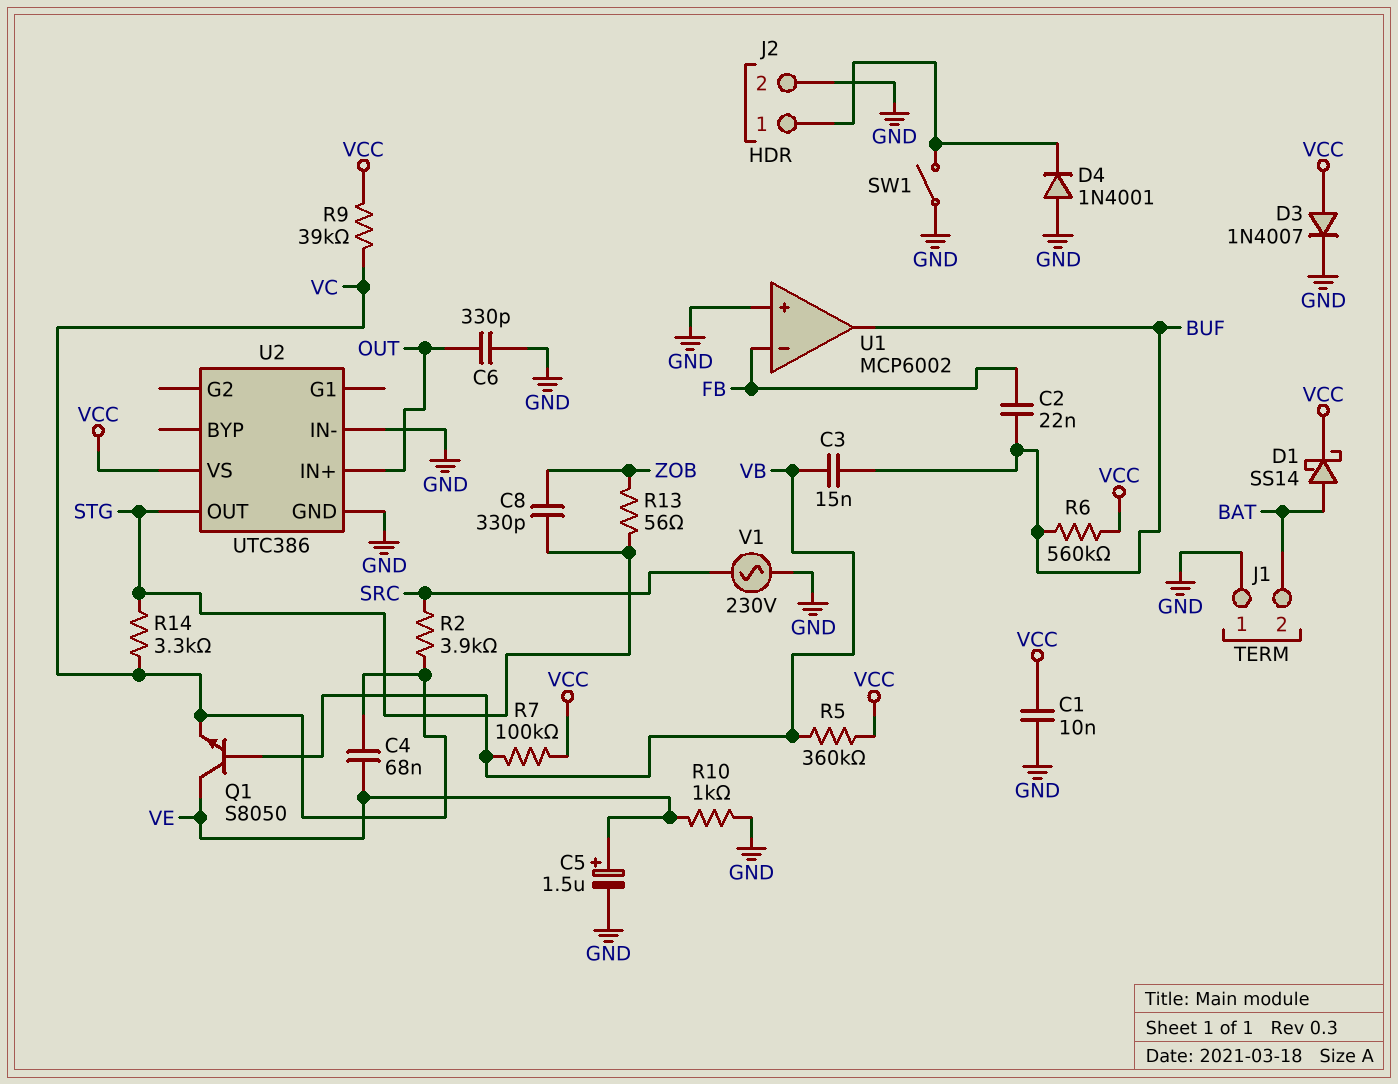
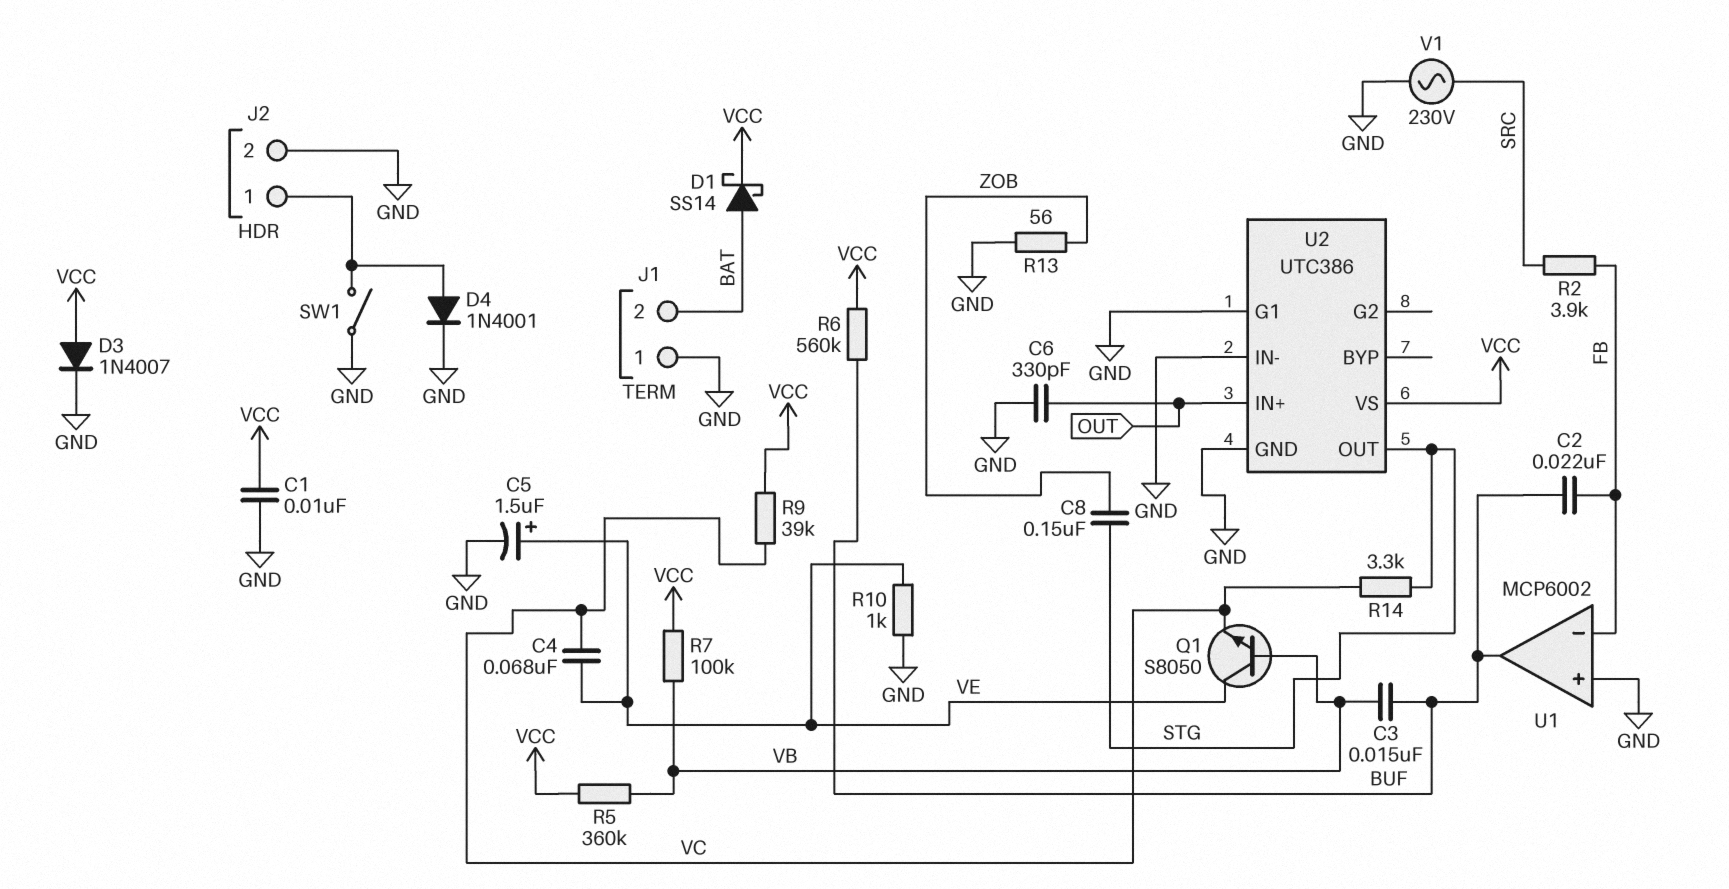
C8: 330pF (STG, ZOB) -> 150nF (STG, ZOB)
D4: diode 1N4001 (A GND, K J2/1) -> diode 1N4001 (A J2/1, K GND)
R2: 3.9k (SRC, VC) -> 3.9k (FB, SRC)
R13: 56 (STG, ZOB) -> 56 (GND, ZOB)
U2 pin G1: none -> GND

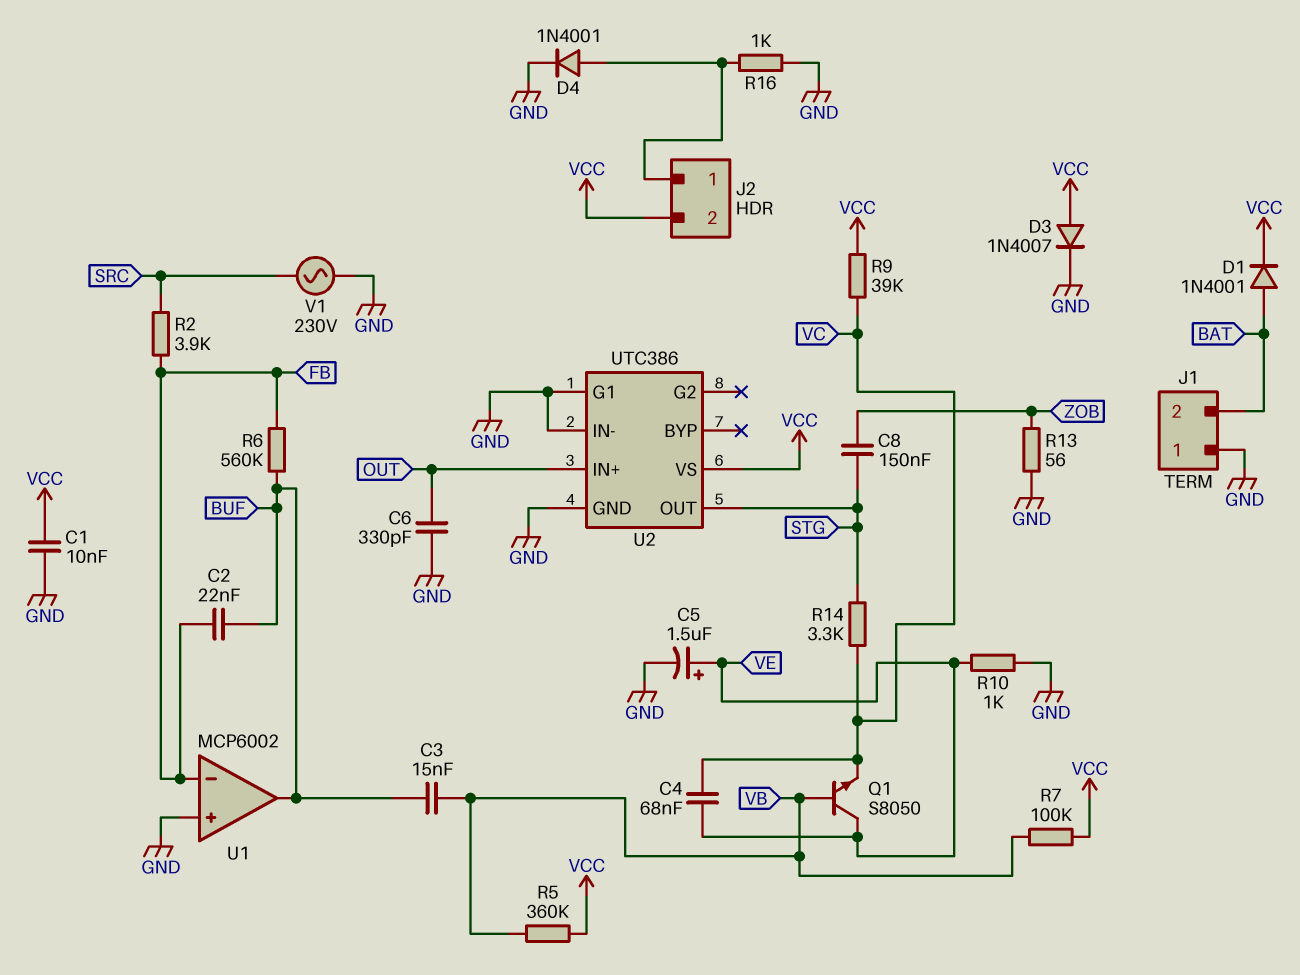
D1: schottky SS14 (A BAT, K VCC) -> diode 1N4001 (A BAT, K VCC)
J2 pin 2: GND -> VCC
R6: 560k (BUF, VCC) -> 560k (BUF, FB)
R16: none -> 1k (GND, J2/1)
SW1: switch (GND, J2/1) -> none

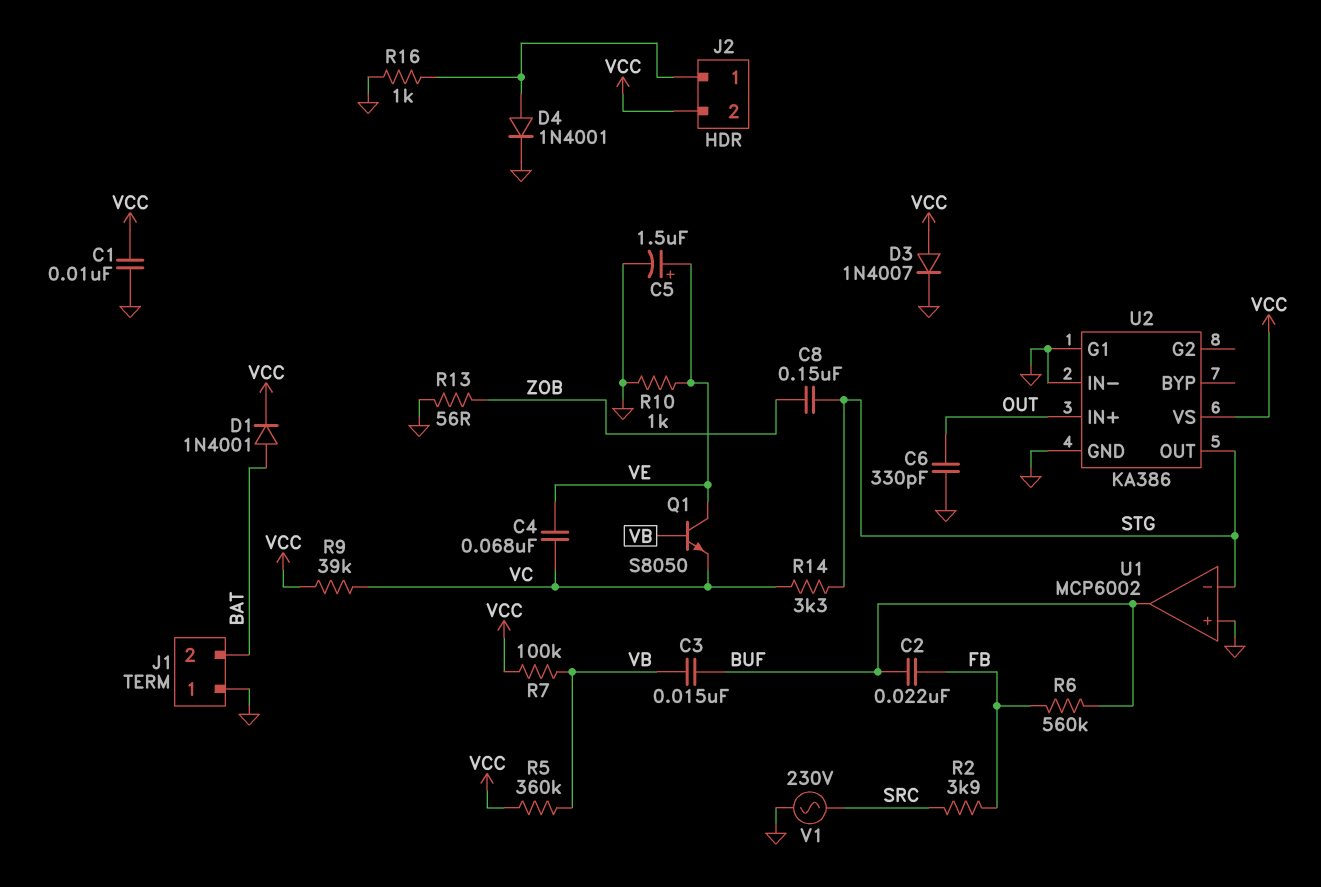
U1 pin in-: FB -> STG
U2: UTC386 -> KA386

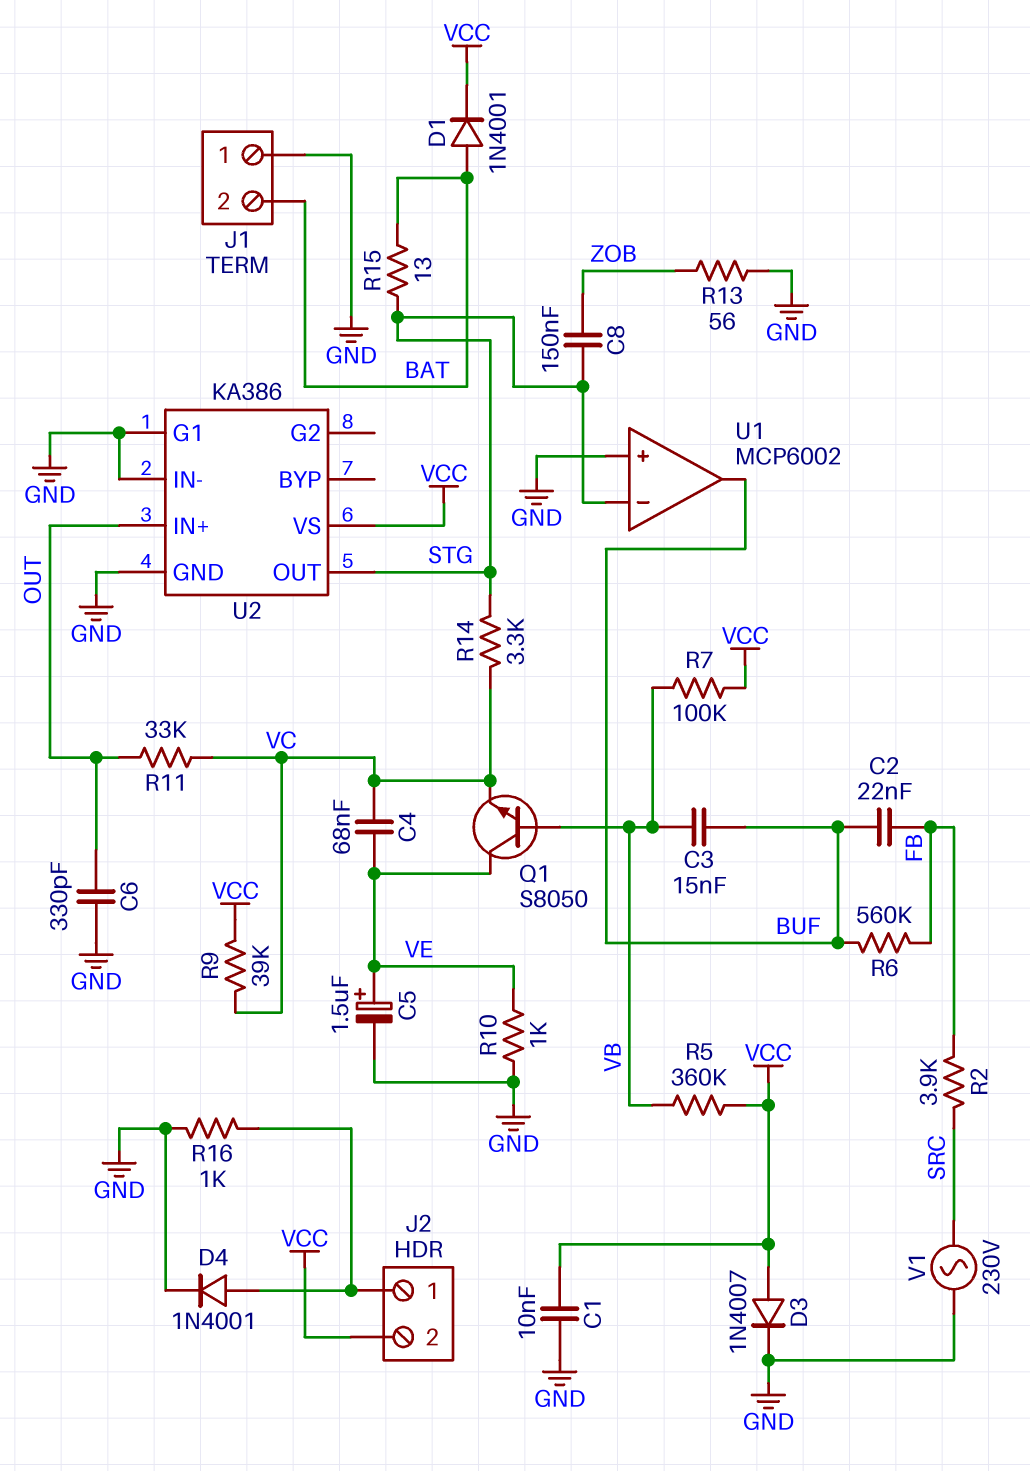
R11: none -> 33k (OUT, VC)
R15: none -> 13 (BAT, STG)

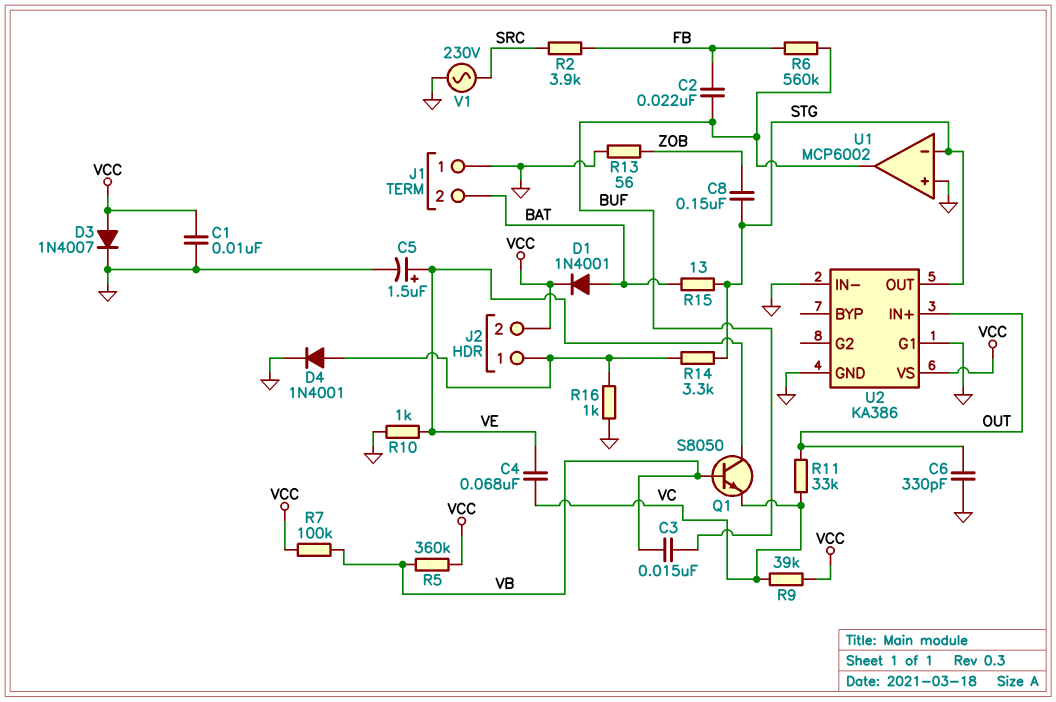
R14: 3.3k (STG, VC) -> 3.3k (J2/1, STG)

